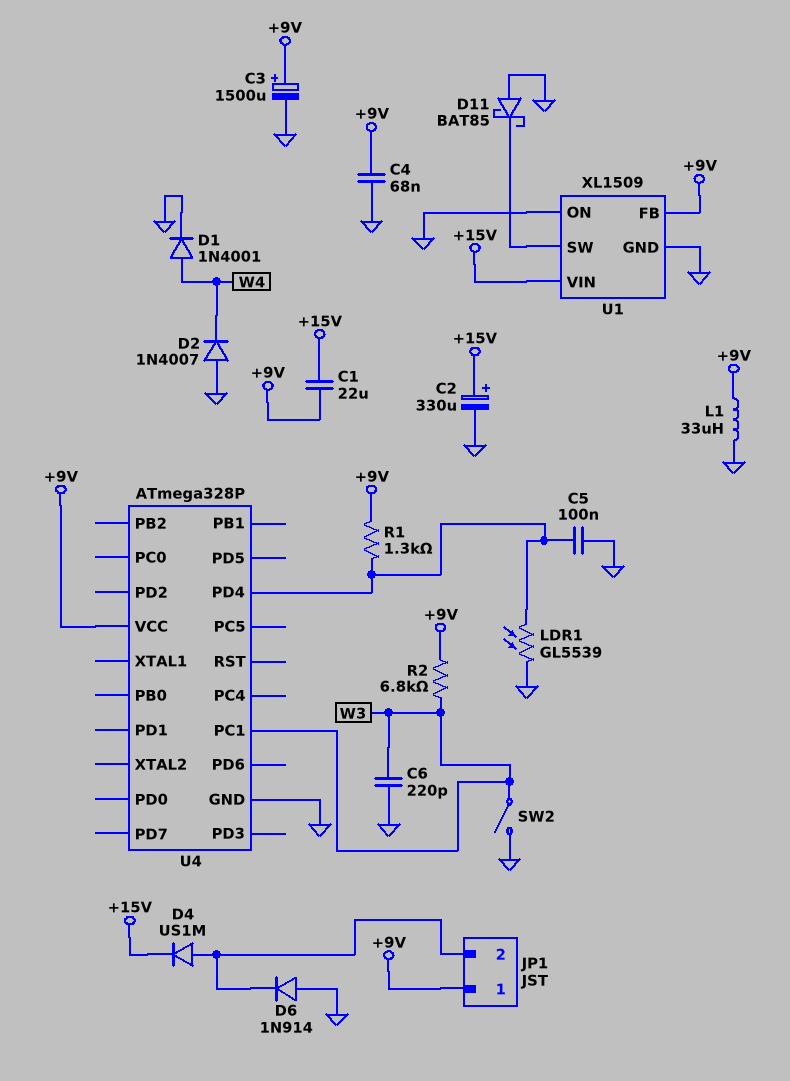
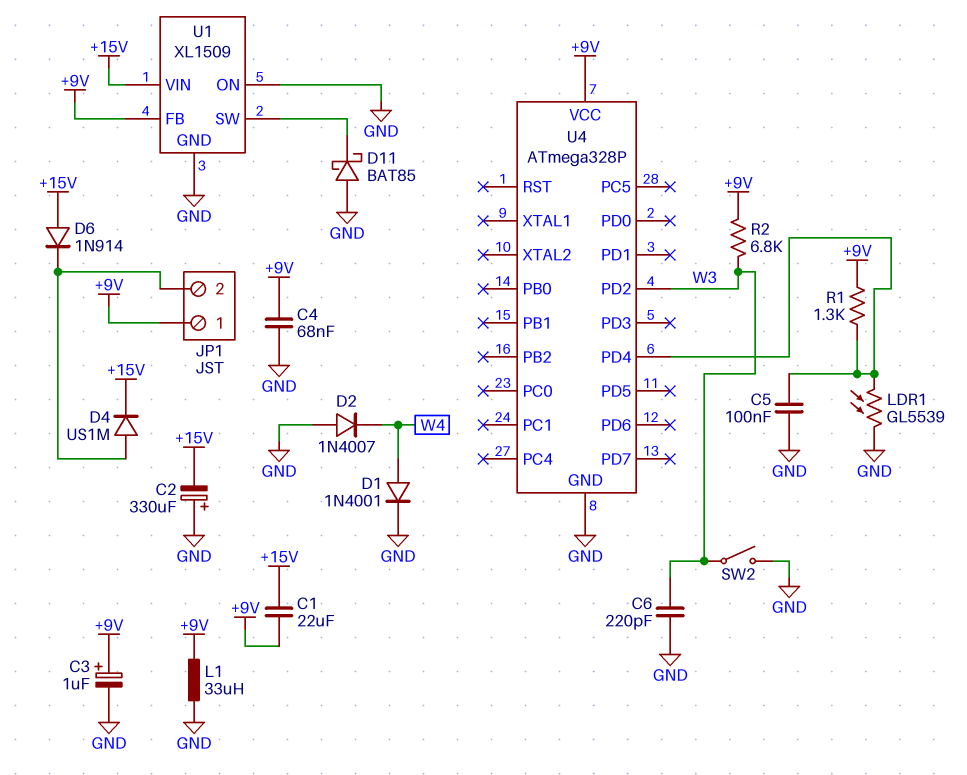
C2: 330uF (plus +15V, minus GND) -> 330uF (plus GND, minus +15V)
C3: 1500uF (plus +9V, minus GND) -> 1uF (plus +9V, minus GND)
D6: diode 1N914 (A GND, K JP1/2) -> diode 1N914 (A +15V, K JP1/2)
U4 pin PC1: W3 -> none
U4 pin PD2: none -> W3

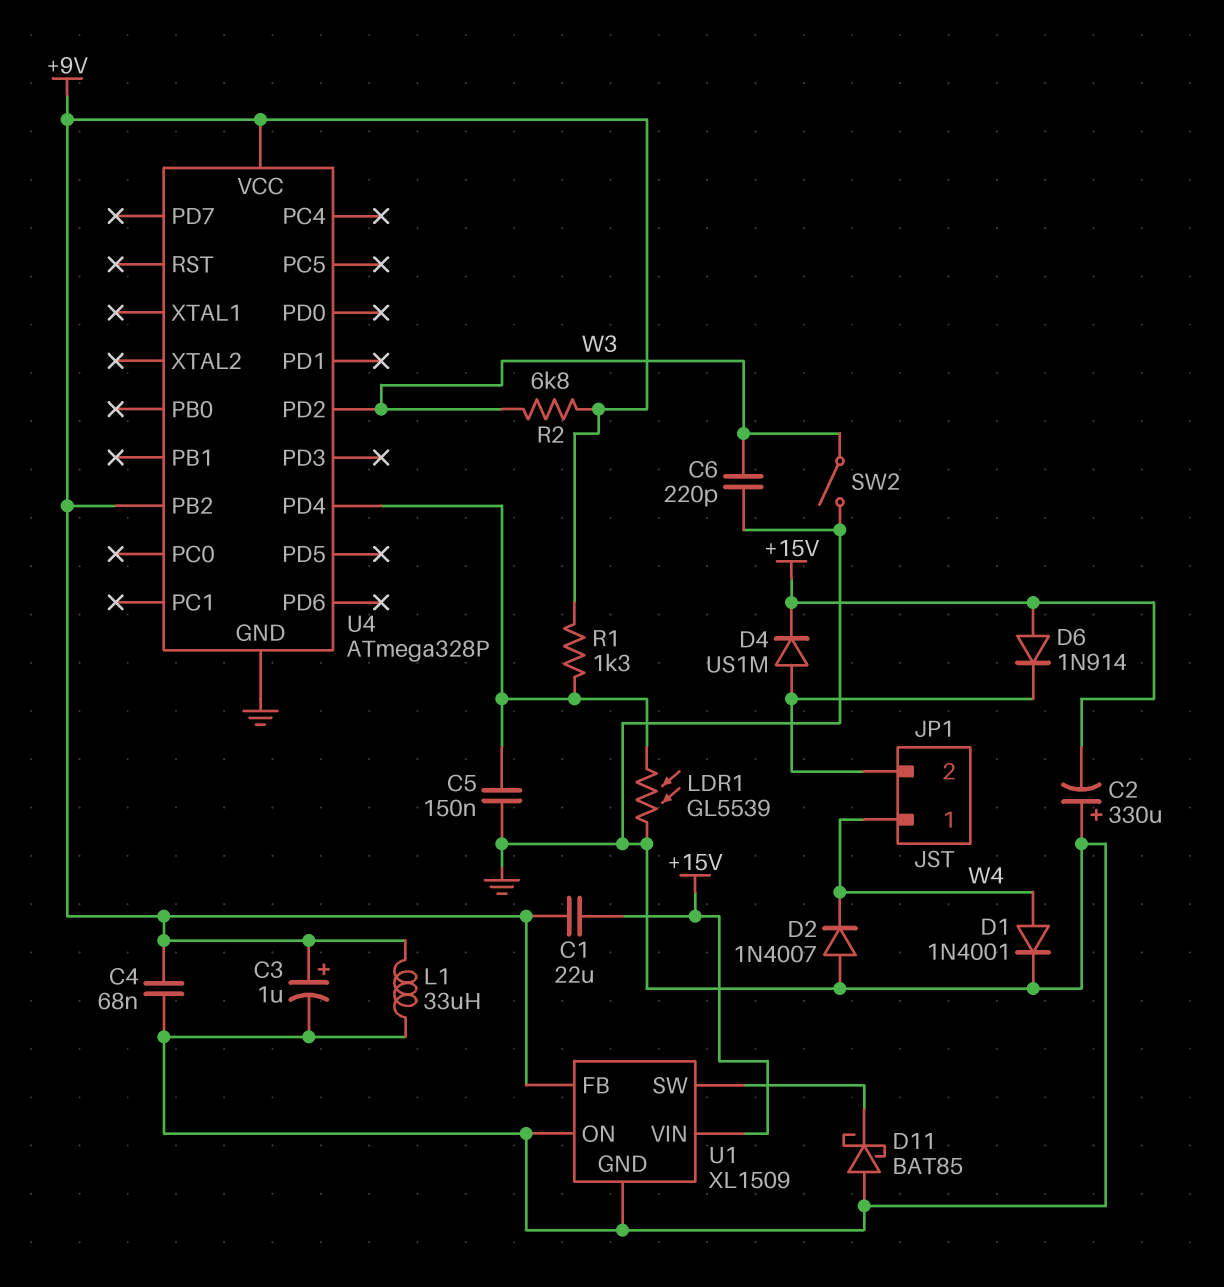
C5: 100nF (GND, U4/PD4) -> 150nF (GND, U4/PD4)
JP1 pin 1: +9V -> W4
U4 pin PB2: none -> +9V

